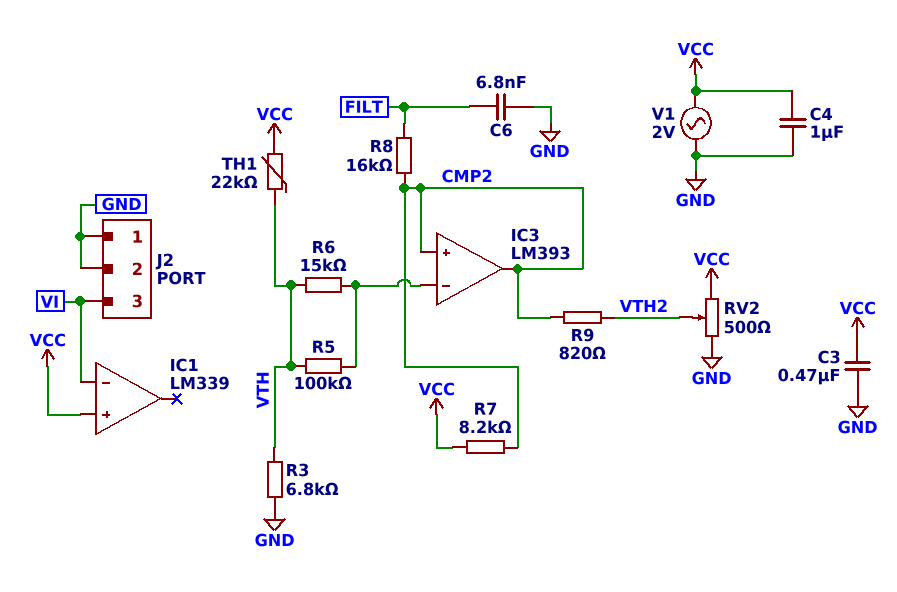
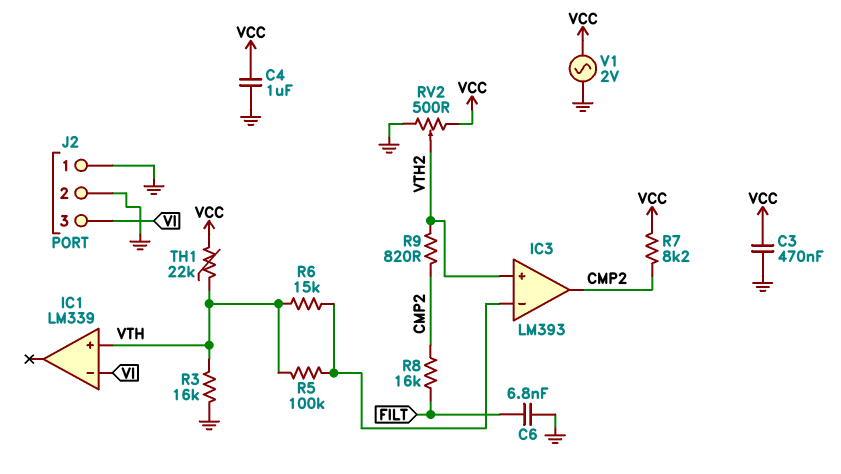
IC1 pin in+: VCC -> VTH
IC3 pin in+: CMP2 -> VTH2
R3: 6.8k (GND, VTH) -> 16k (GND, VTH)

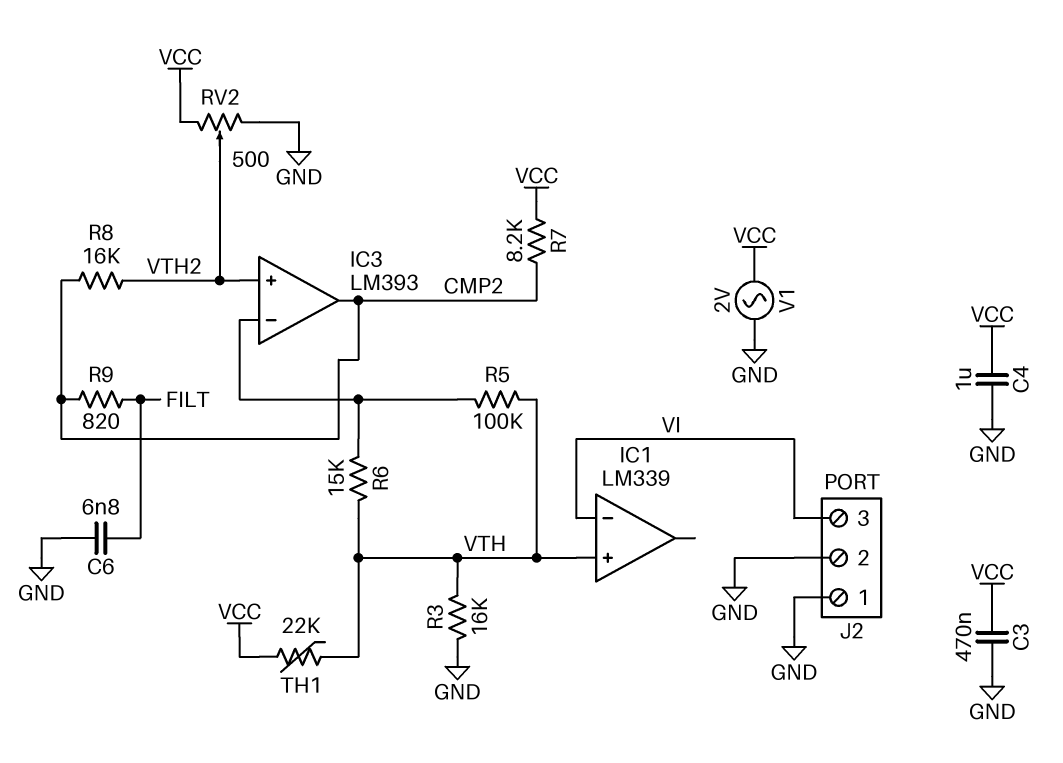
R8: 16k (CMP2, FILT) -> 16k (CMP2, VTH2)
R9: 820 (CMP2, VTH2) -> 820 (CMP2, FILT)

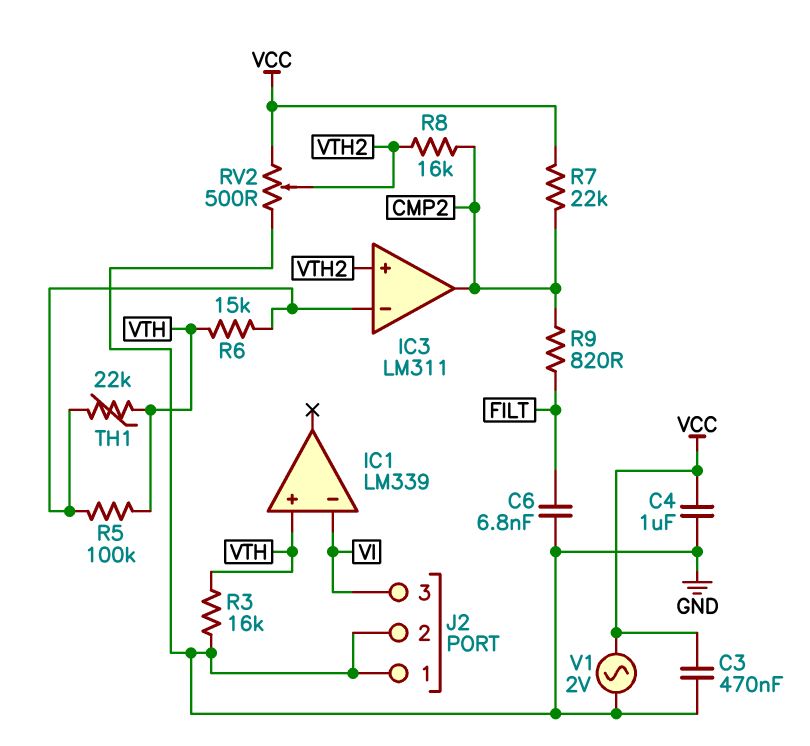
IC3: LM393 -> LM311
R7: 8.2k (CMP2, VCC) -> 22k (CMP2, VCC)
TH1: 22k (VCC, VTH) -> 22k (IC3/in-, VTH)

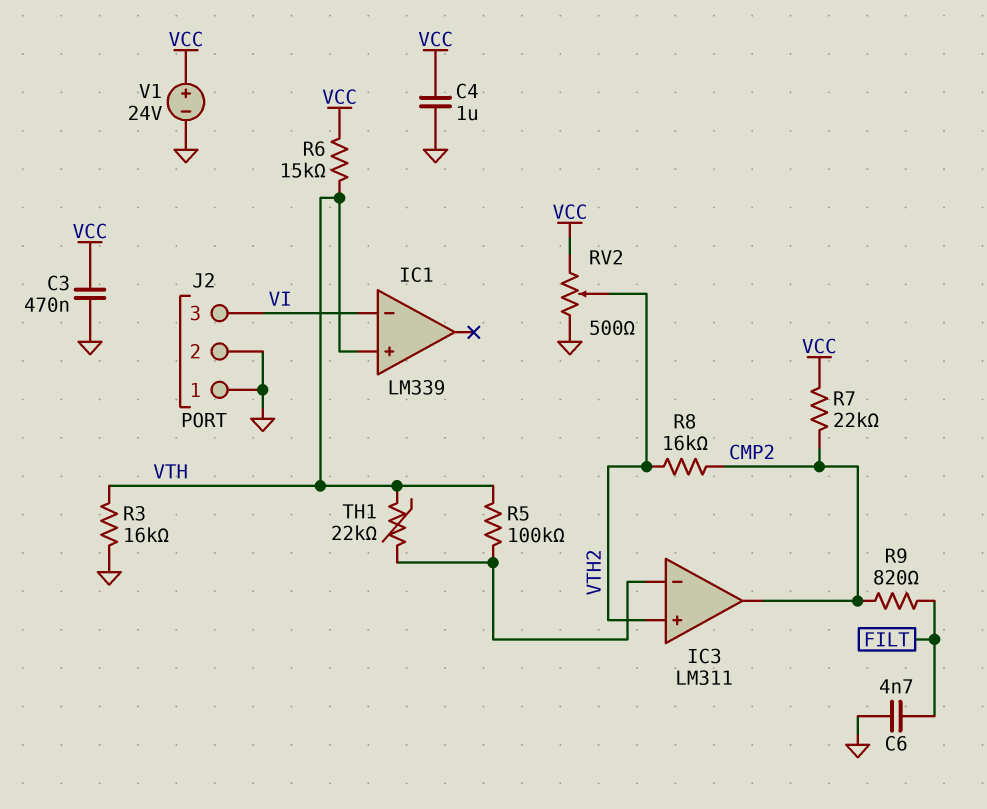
C6: 6.8nF (FILT, GND) -> 4.7nF (FILT, GND)
R6: 15k (IC3/in-, VTH) -> 15k (VCC, VTH)
V1: AC 2V (GND, VCC) -> 24V (plus VCC, minus GND)

